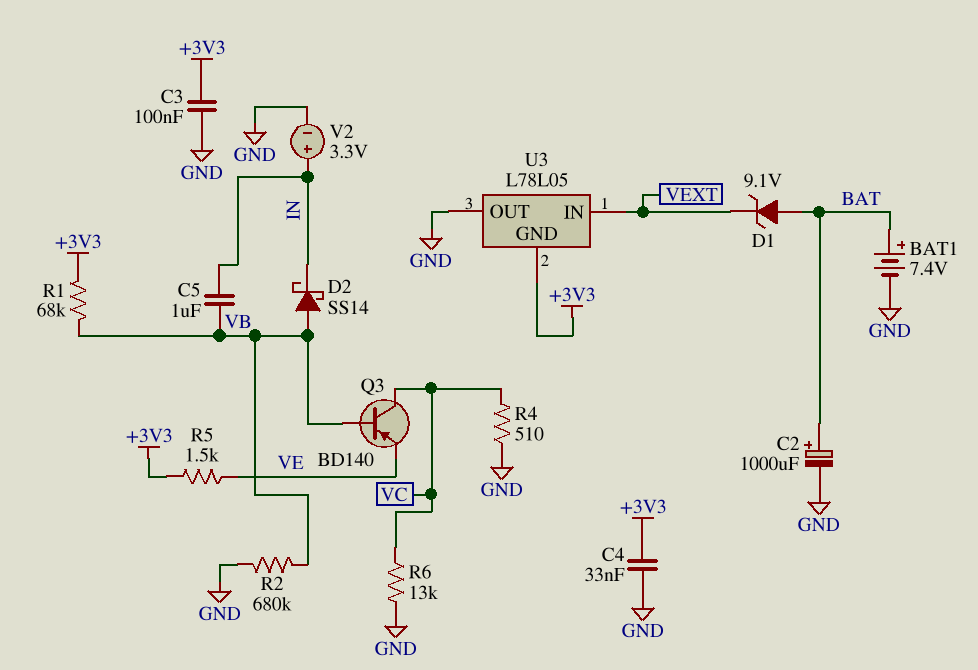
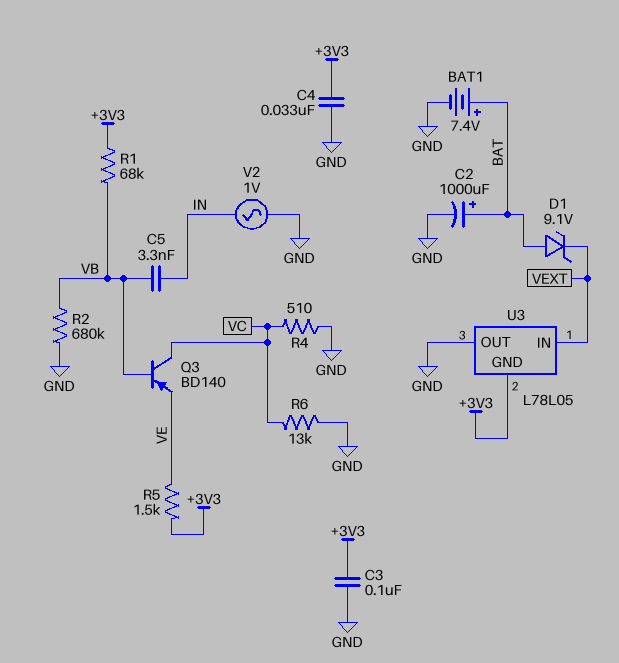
C5: 1uF (IN, VB) -> 3.3nF (IN, VB)
D2: schottky SS14 (A VB, K IN) -> none
V2: 3.3V (plus IN, minus GND) -> AC 1V (GND, IN)

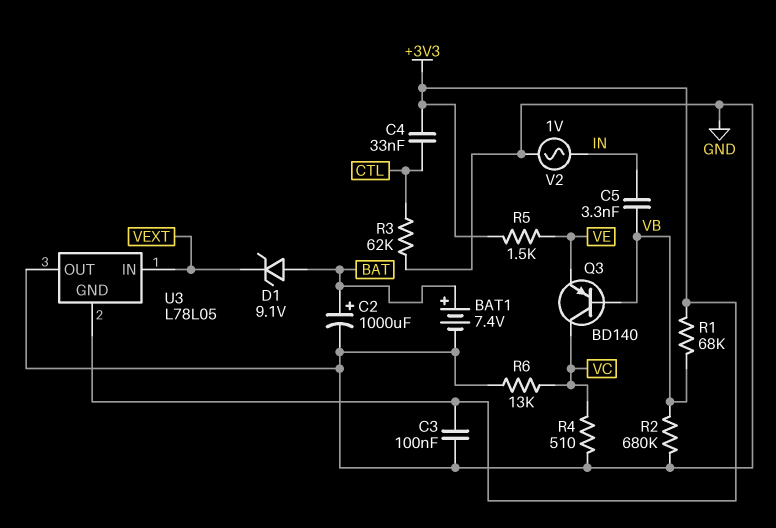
C4: 33nF (+3V3, GND) -> 33nF (+3V3, CTL)
R3: none -> 62k (CTL, GND)

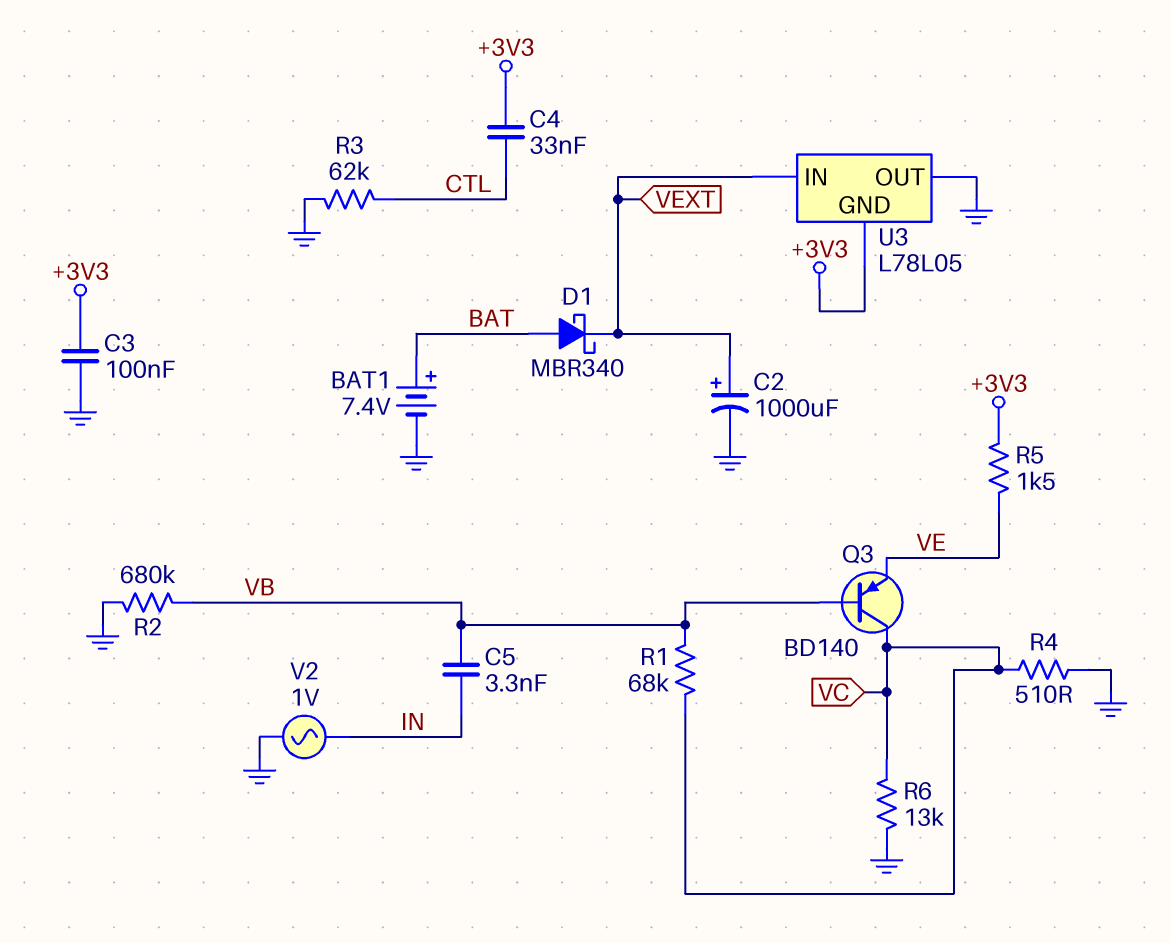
C2: 1000uF (plus BAT, minus GND) -> 1000uF (plus VEXT, minus GND)
D1: zener 9.1V (A BAT, K VEXT) -> schottky MBR340 (A BAT, K VEXT)
R1: 68k (+3V3, VB) -> 68k (VB, VC)

